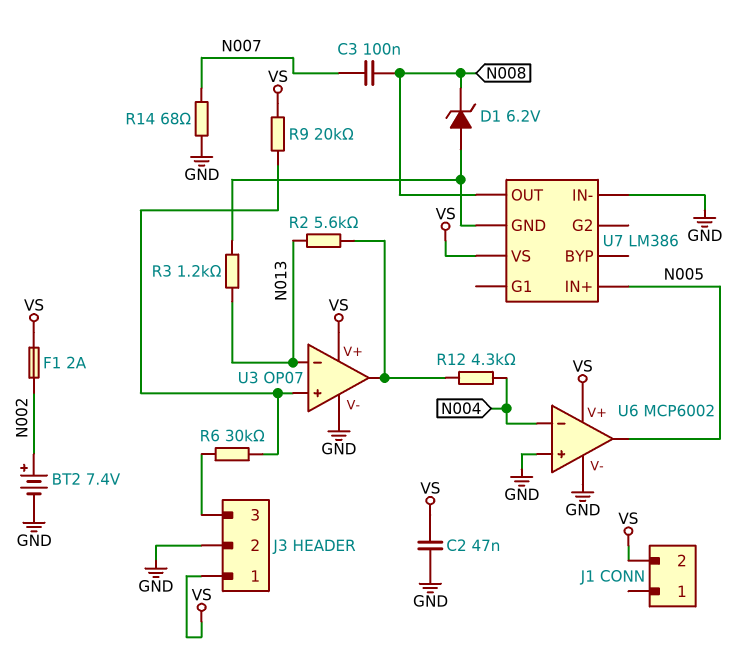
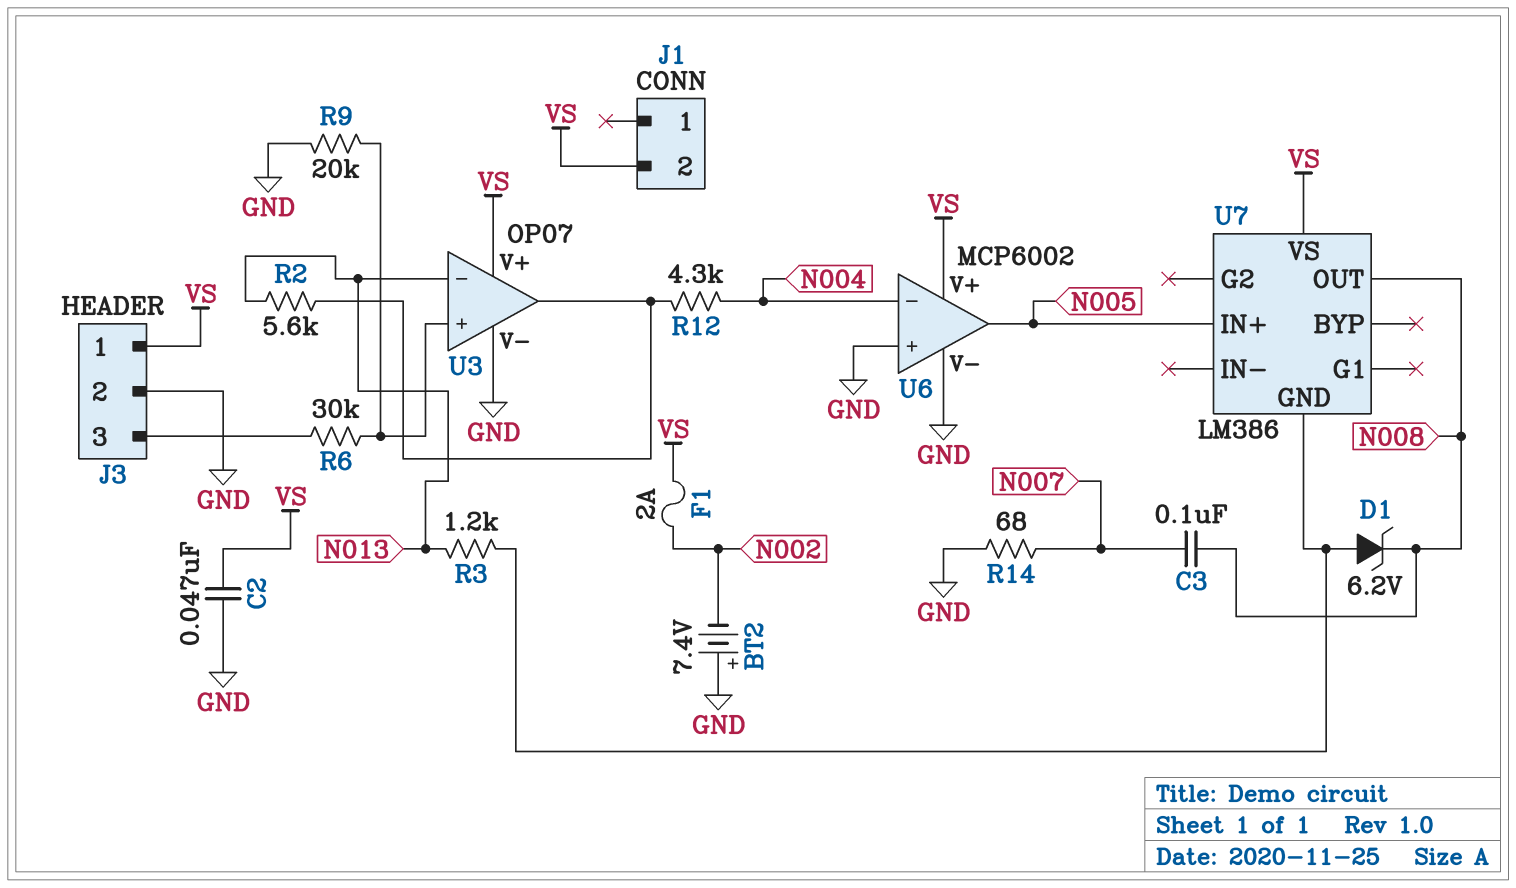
BT2: 7.4V (plus N002, minus GND) -> 7.4V (plus GND, minus N002)
R9: 20k (U3/in+, VS) -> 20k (GND, U3/in+)
U7 pin IN-: GND -> none

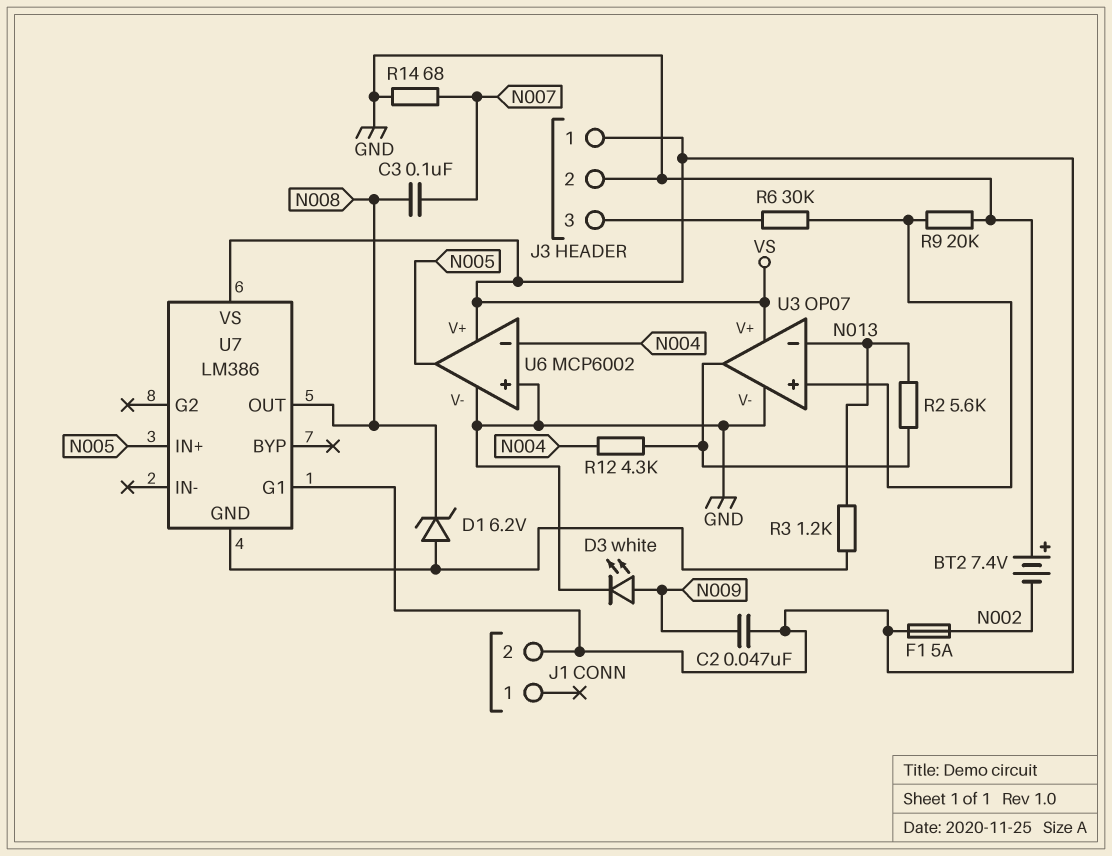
C2: 47nF (GND, VS) -> 47nF (N009, VS)
D3: none -> LED white (A N009, K GND)
F1: 2A (N002, VS) -> 5A (N002, VS)
U7 pin G1: none -> VS

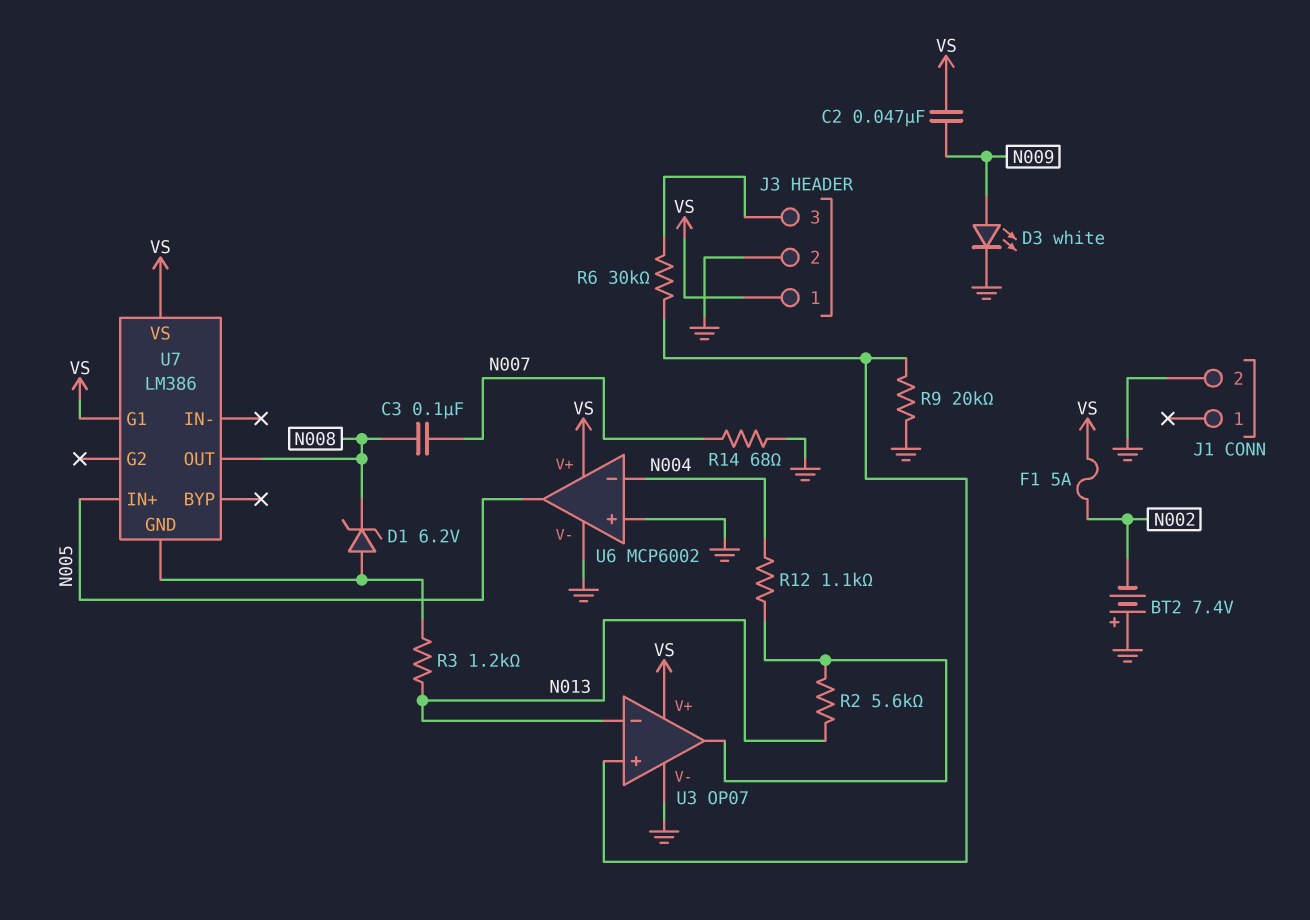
J1 pin 2: VS -> GND
R12: 4.3k (N004, U3/out) -> 1.1k (N004, U3/out)

